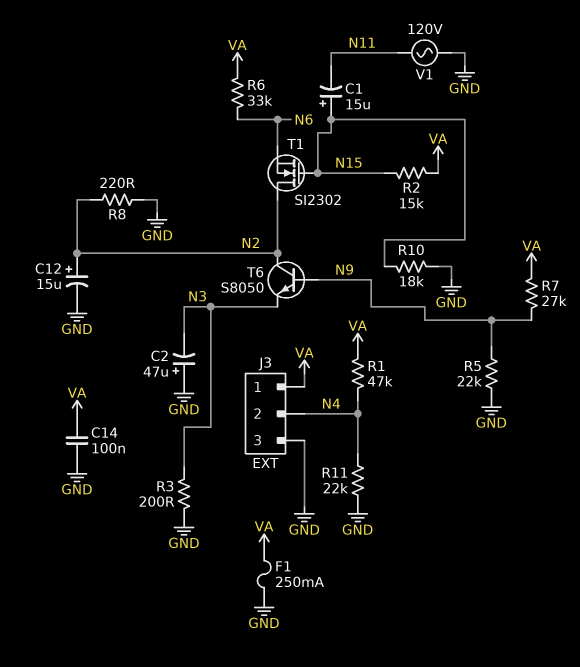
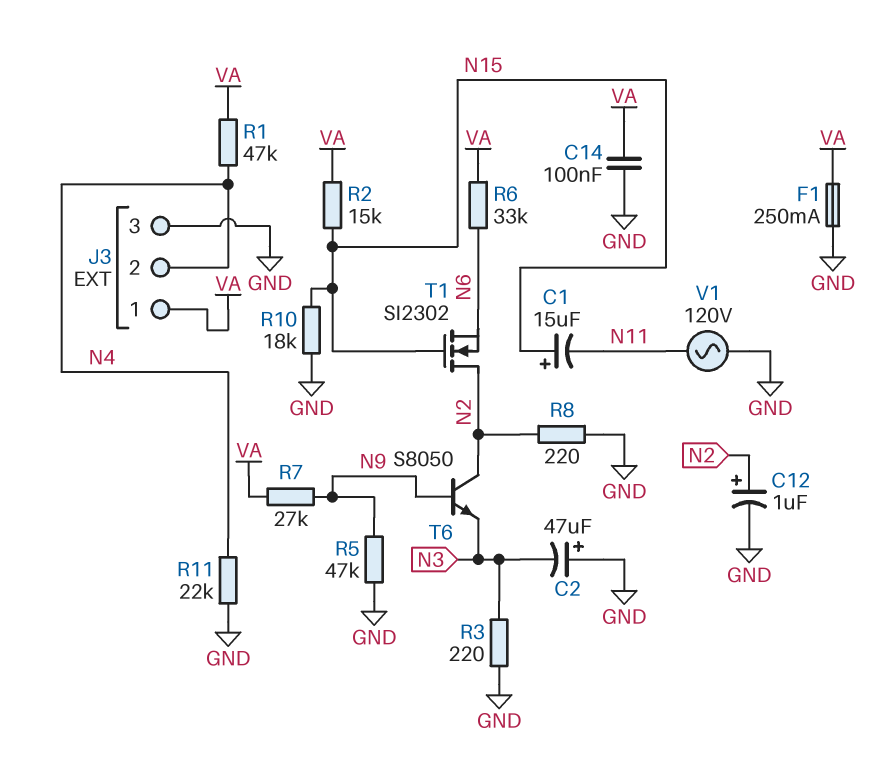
C12: 15uF (plus N2, minus GND) -> 1uF (plus N2, minus GND)
R3: 200 (GND, N3) -> 220 (GND, N3)
R5: 22k (GND, N9) -> 47k (GND, N9)

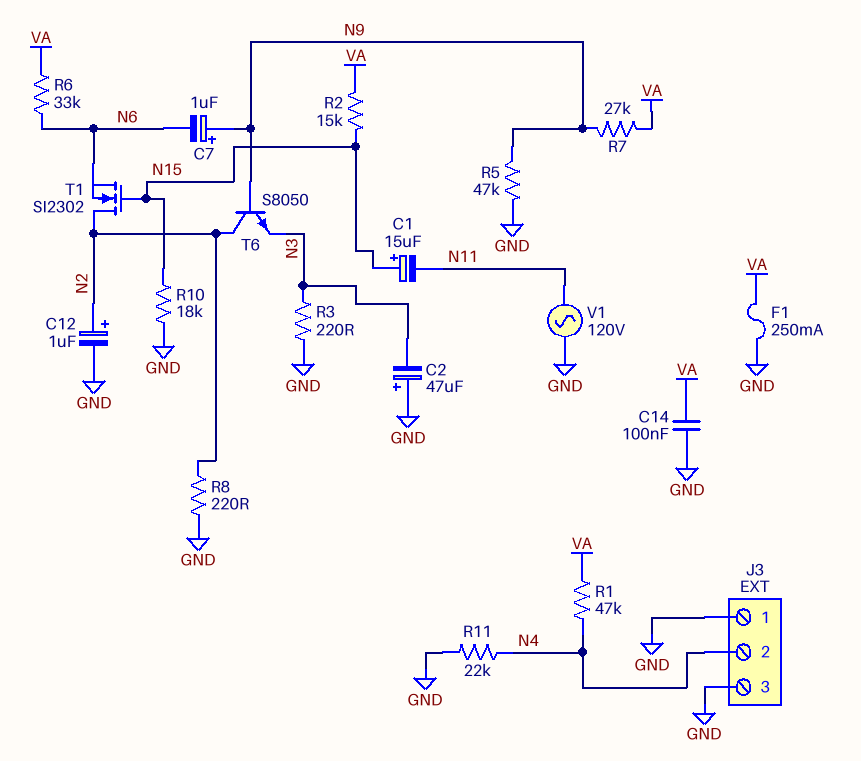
C7: none -> 1uF (plus N9, minus N6)
J3 pin 1: VA -> GND

